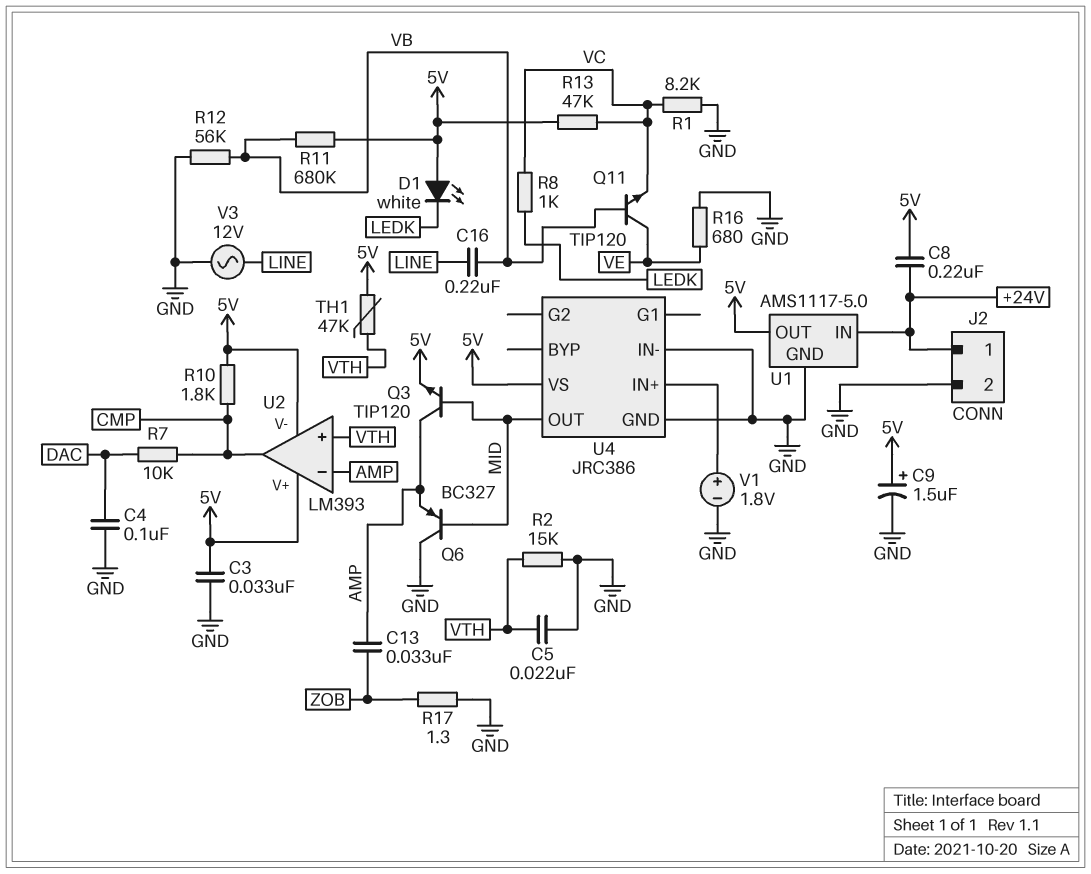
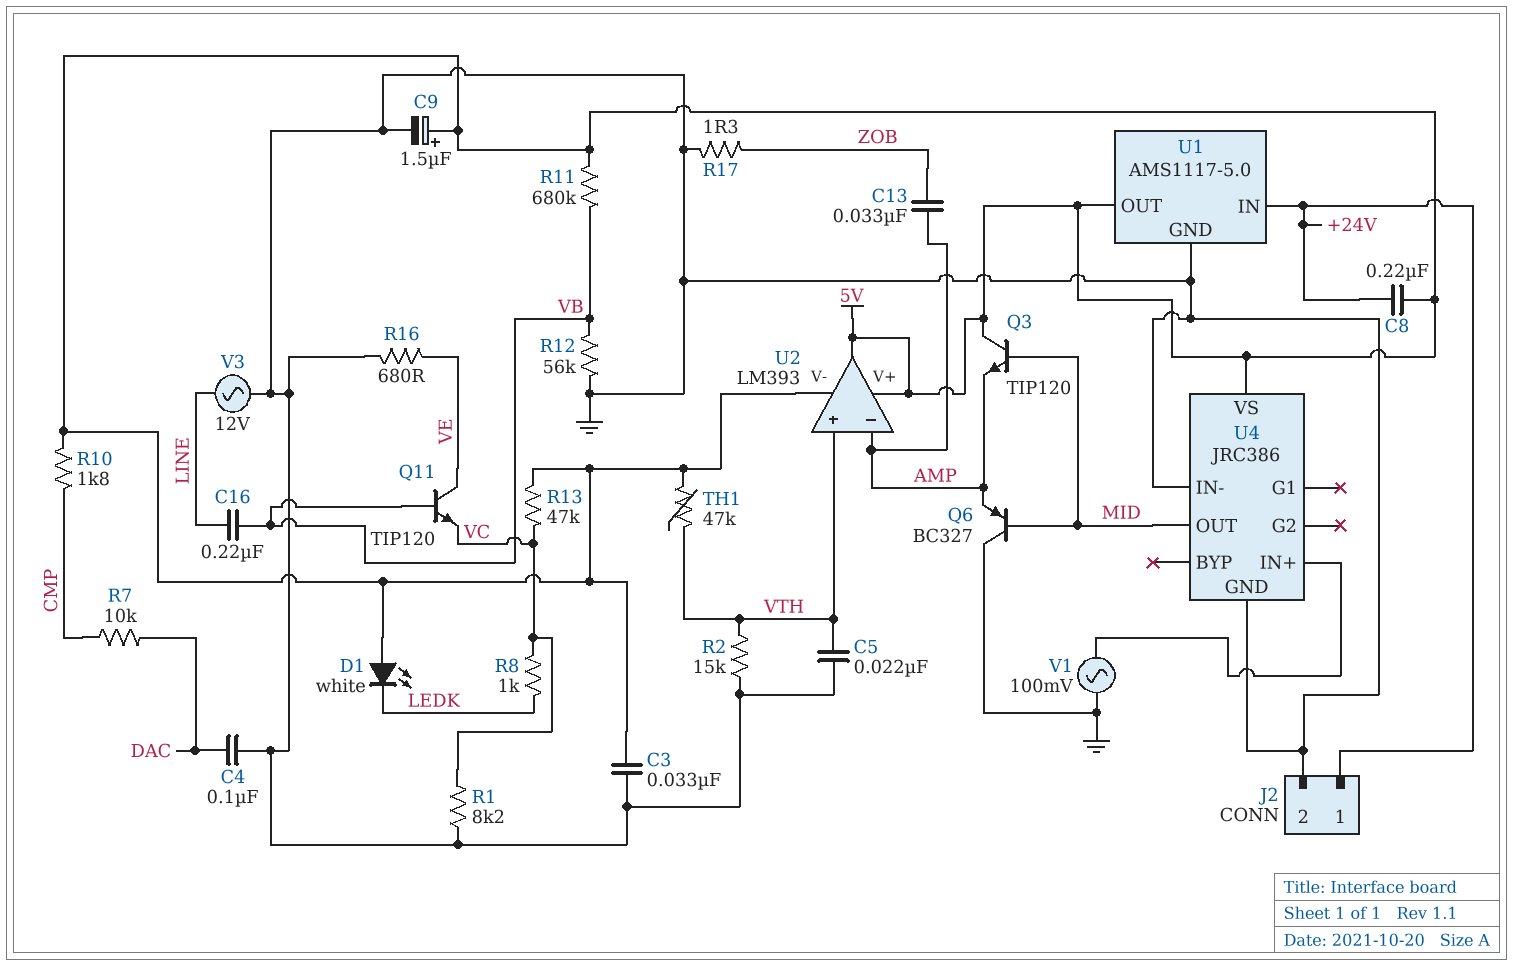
Q3: NPN TIP120 (B MID, C AMP, E 5V) -> NPN TIP120 (B MID, C 5V, E AMP)
U2 pin out: CMP -> 5V
V1: 1.8V (plus U4/IN+, minus GND) -> AC 100mV (GND, U4/IN+)

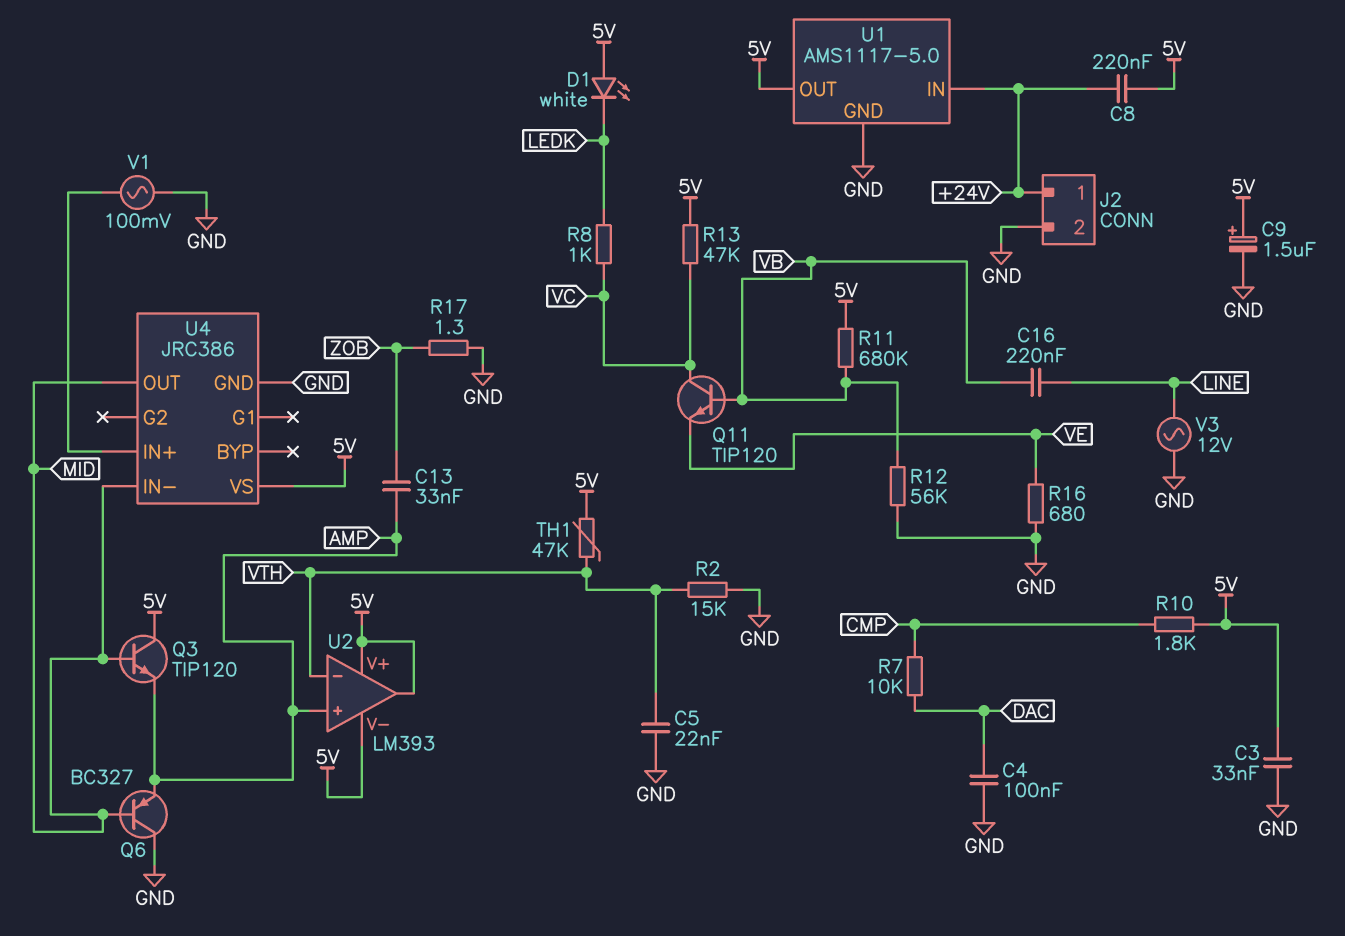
Q11: NPN TIP120 (B VB, C VE, E VC) -> NPN TIP120 (B VB, C VC, E VE)
R1: 8.2k (GND, VC) -> none
U2 pin in+: VTH -> AMP
U2 pin in-: AMP -> VTH
U4 pin IN-: GND -> MID

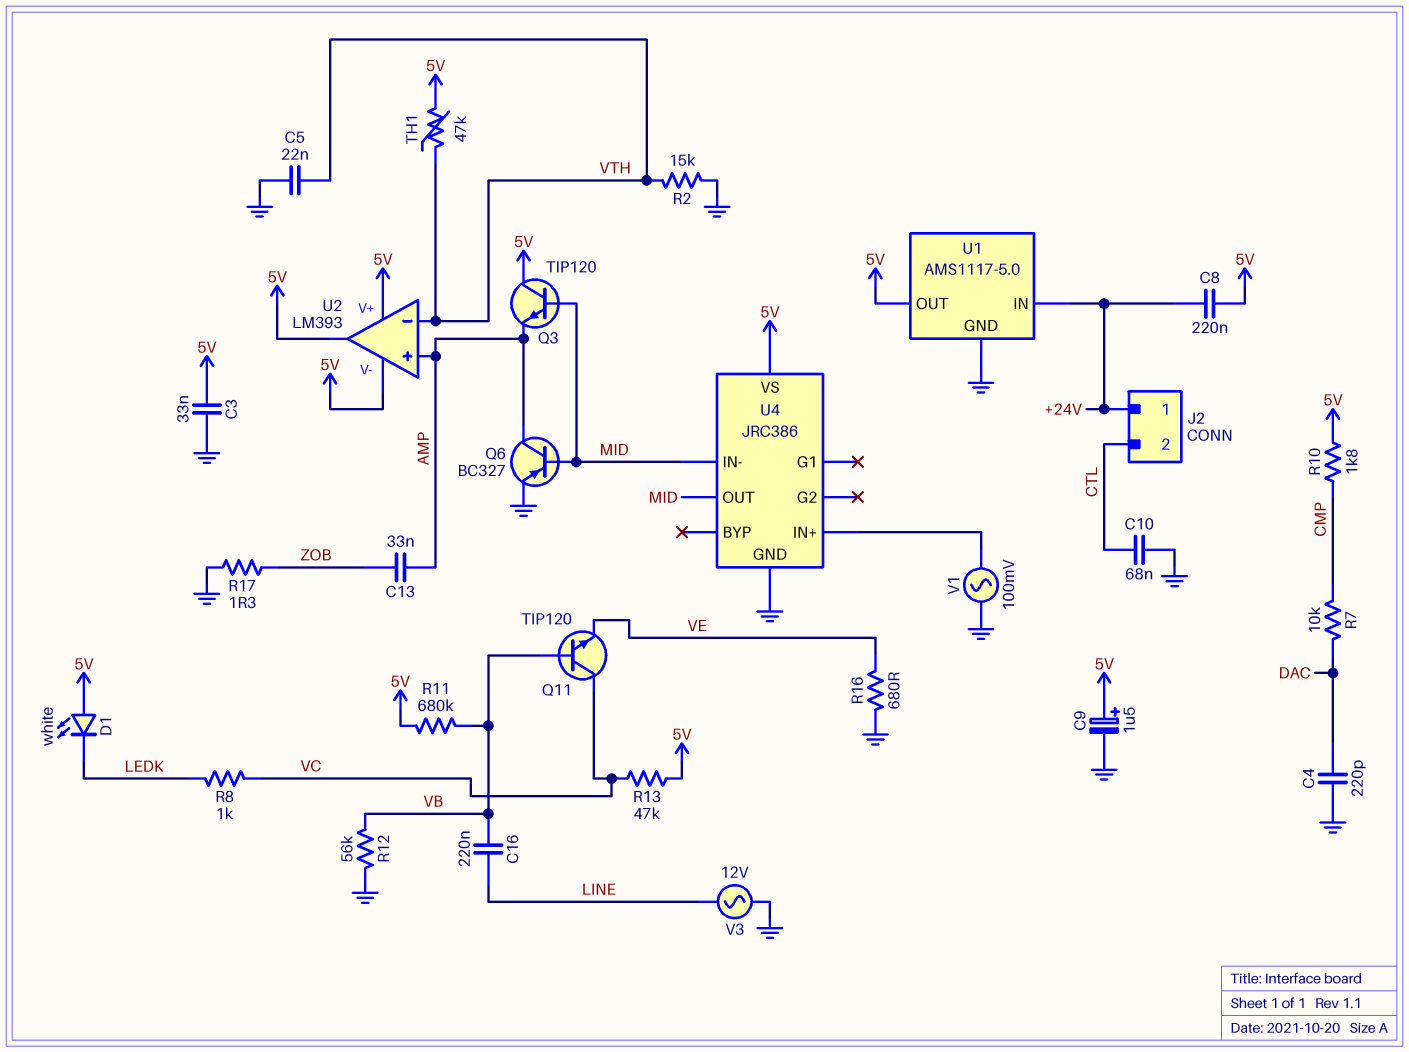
C4: 100nF (DAC, GND) -> 220pF (DAC, GND)
C10: none -> 68nF (CTL, GND)
J2 pin 2: GND -> CTL
Q6: PNP BC327 (B MID, C GND, E AMP) -> PNP BC327 (B MID, C AMP, E GND)

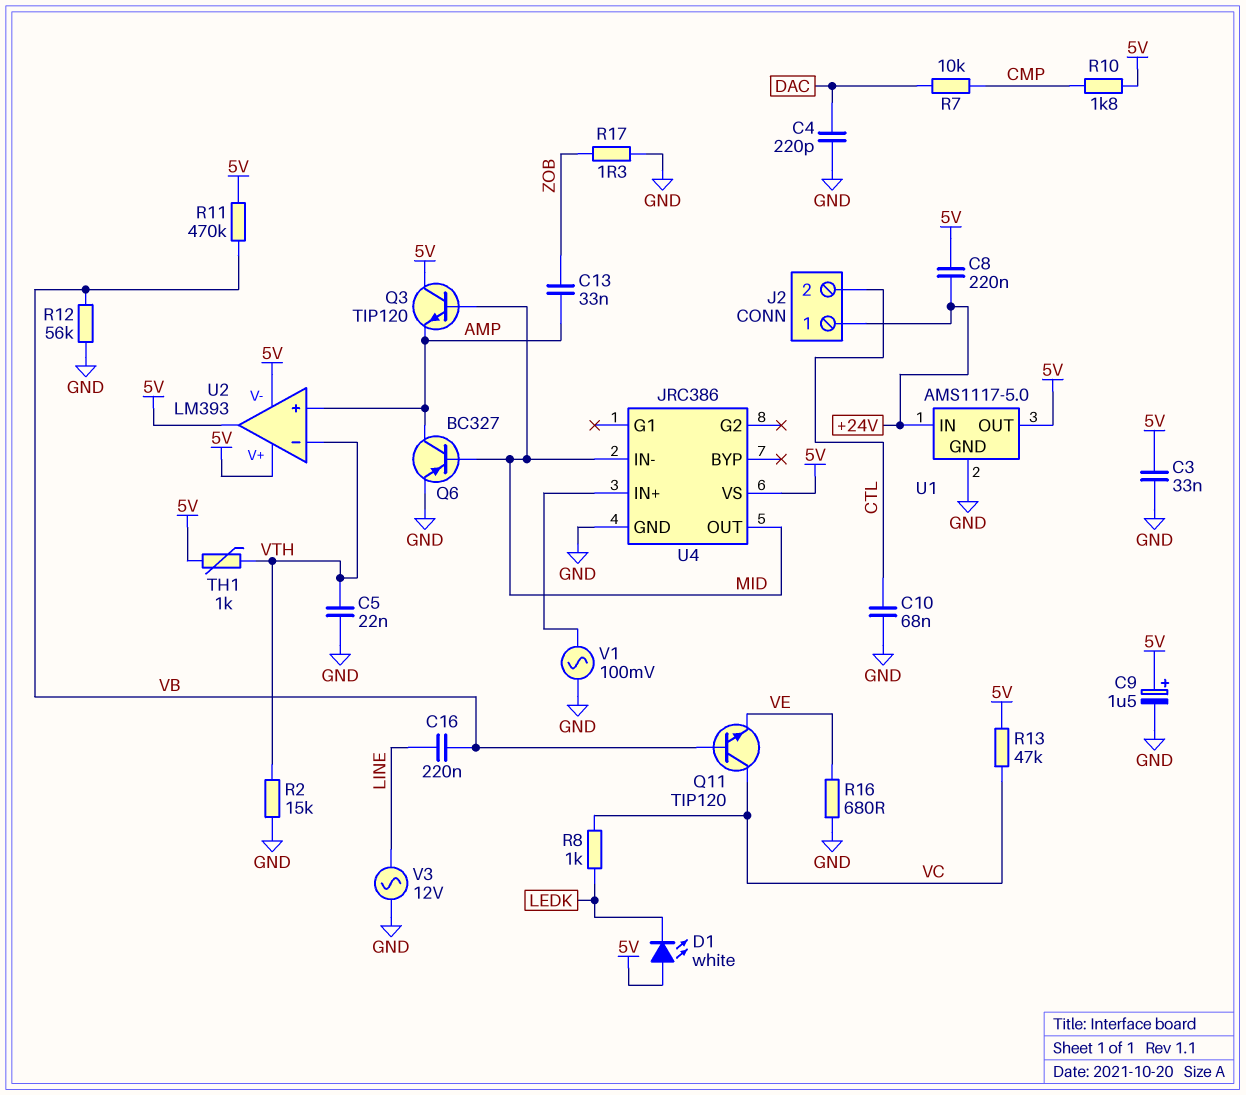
R11: 680k (5V, VB) -> 470k (5V, VB)
TH1: 47k (5V, VTH) -> 1k (5V, VTH)

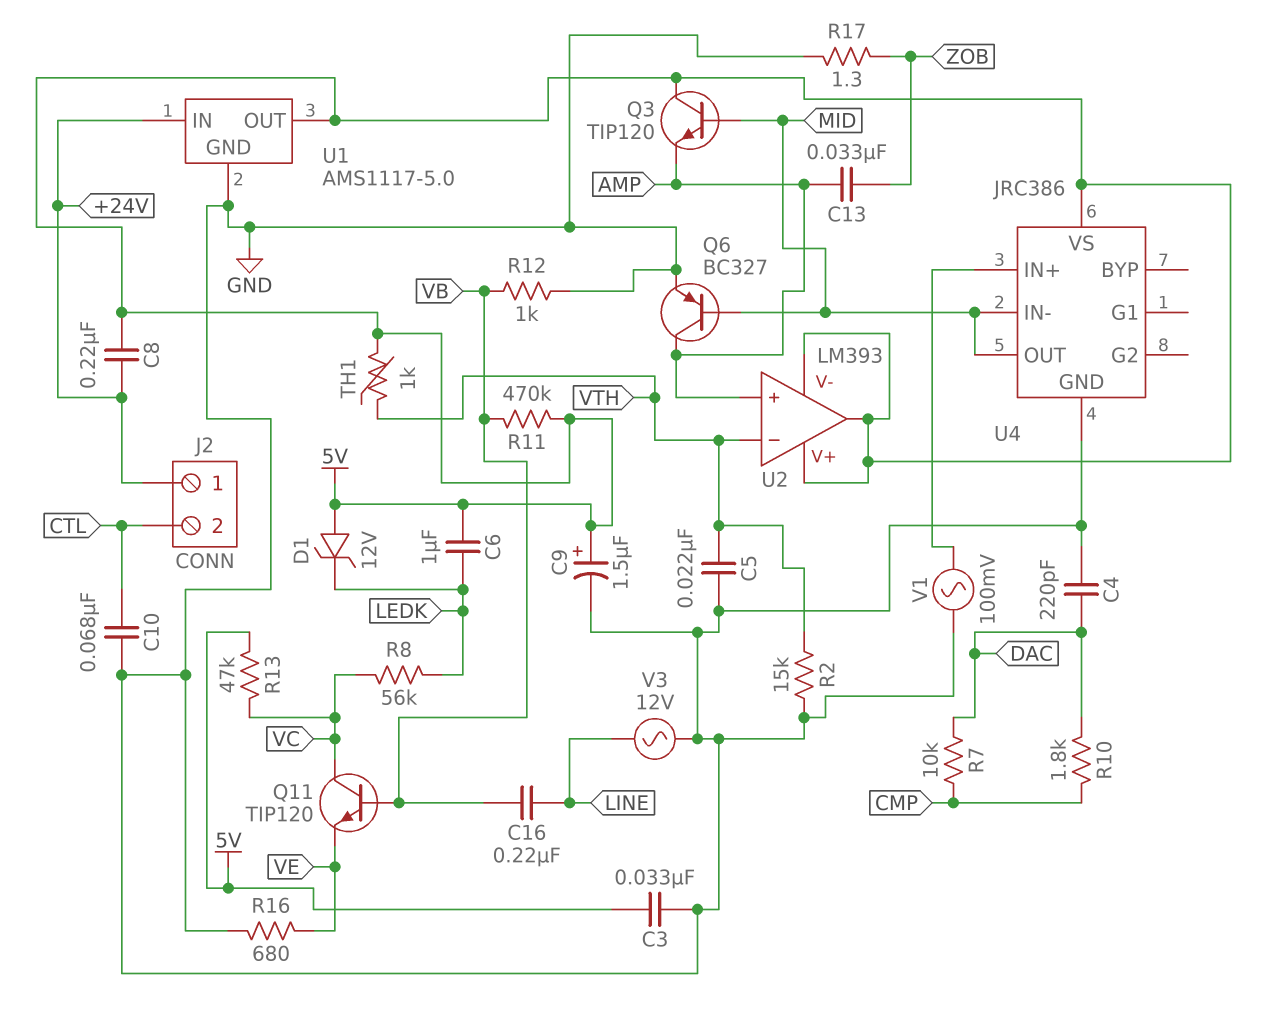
C6: none -> 1uF (5V, LEDK)
D1: LED white (A 5V, K LEDK) -> zener 12V (A 5V, K LEDK)
R8: 1k (LEDK, VC) -> 56k (LEDK, VC)
R10: 1.8k (5V, CMP) -> 1.8k (CMP, DAC)
R12: 56k (GND, VB) -> 1k (GND, VB)

